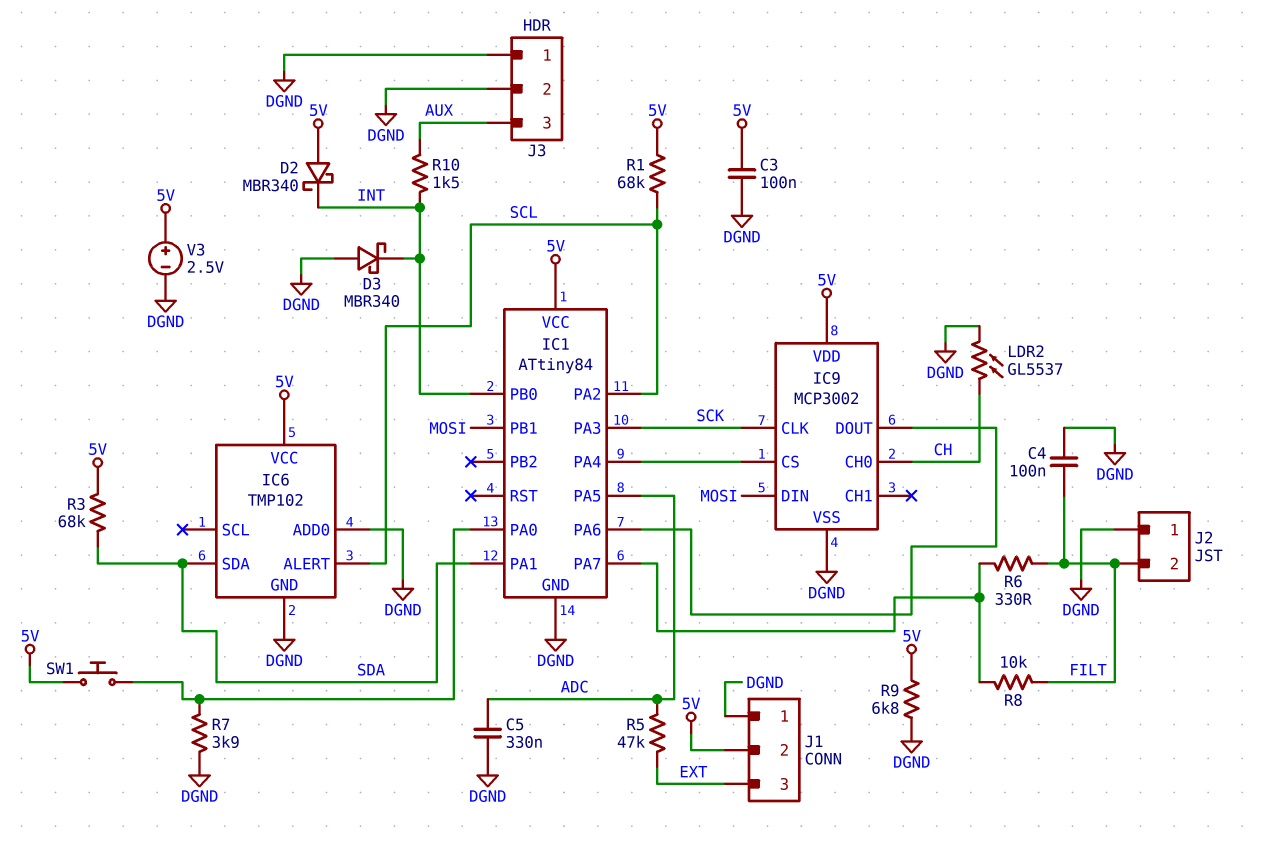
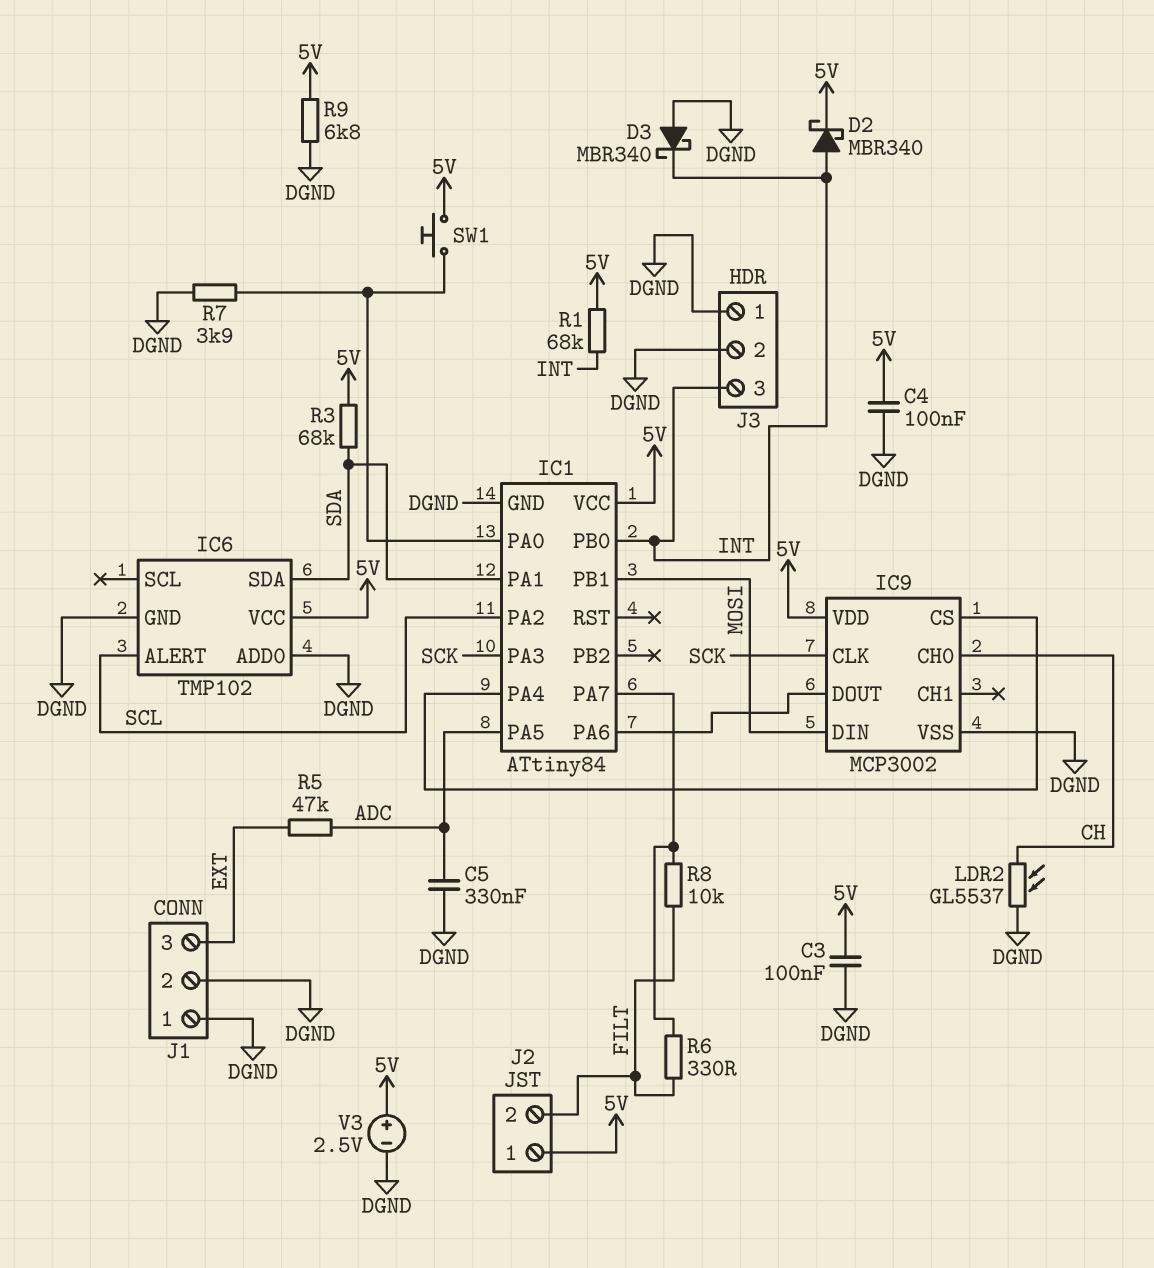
C4: 100nF (DGND, FILT) -> 100nF (5V, DGND)
D2: schottky MBR340 (A 5V, K INT) -> schottky MBR340 (A INT, K 5V)
J1 pin 2: 5V -> DGND
J2 pin 1: DGND -> 5V
J3 pin 3: AUX -> INT
R1: 68k (5V, SCL) -> 68k (5V, INT)
R10: 1.5k (AUX, INT) -> none

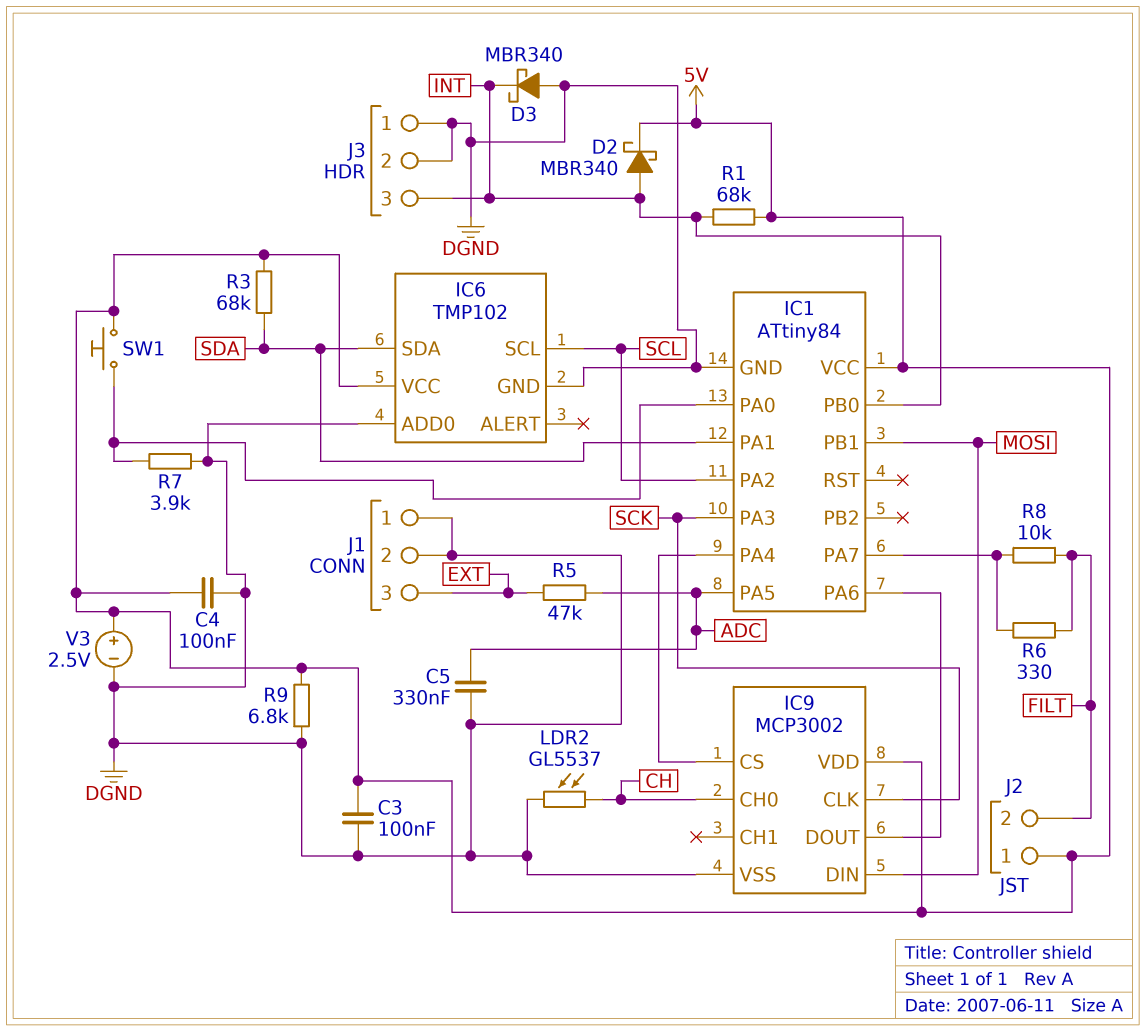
IC6 pin ALERT: SCL -> none
IC6 pin SCL: none -> SCL

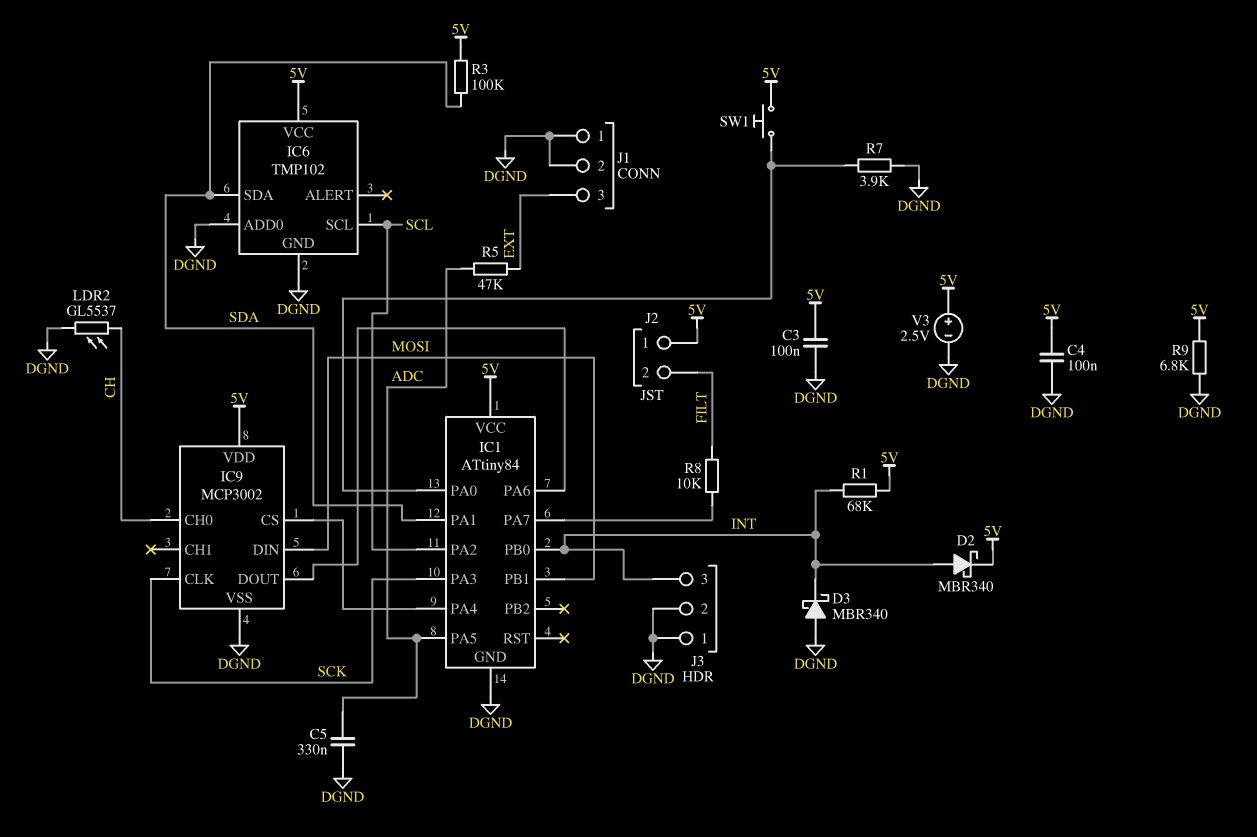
R3: 68k (5V, SDA) -> 100k (5V, SDA)
R6: 330 (FILT, IC1/PA7) -> none

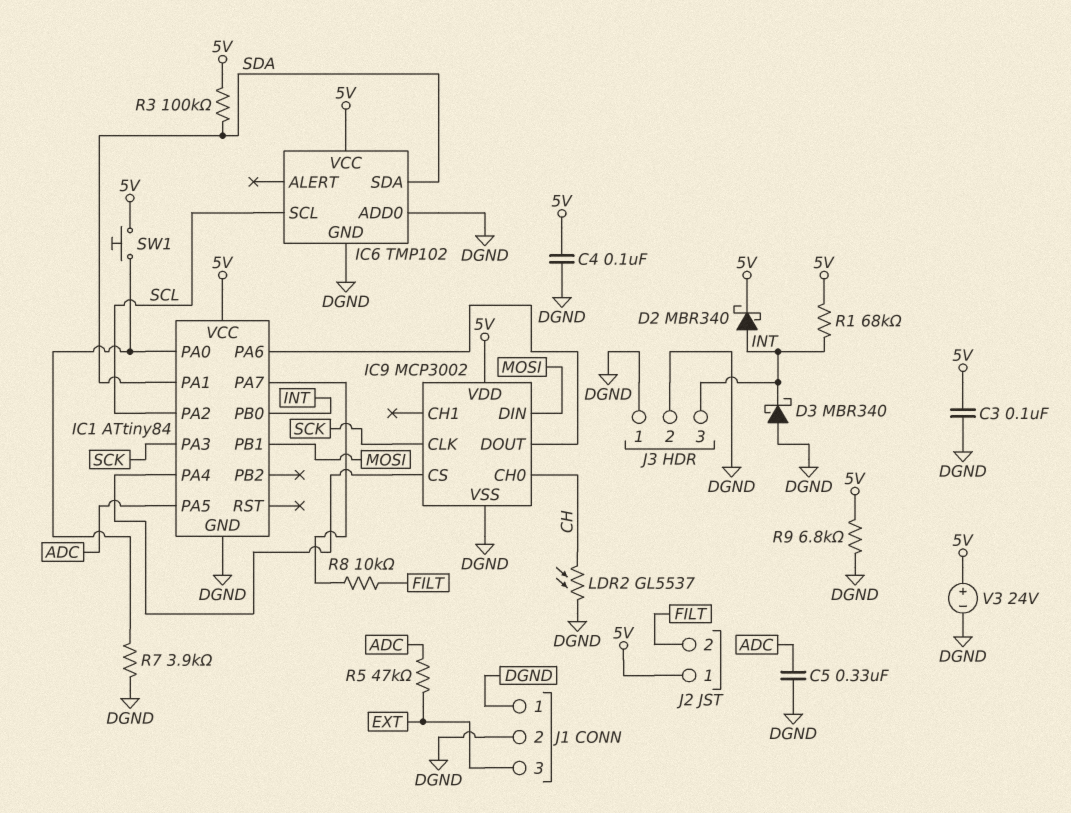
V3: 2.5V (plus 5V, minus DGND) -> 24V (plus 5V, minus DGND)

